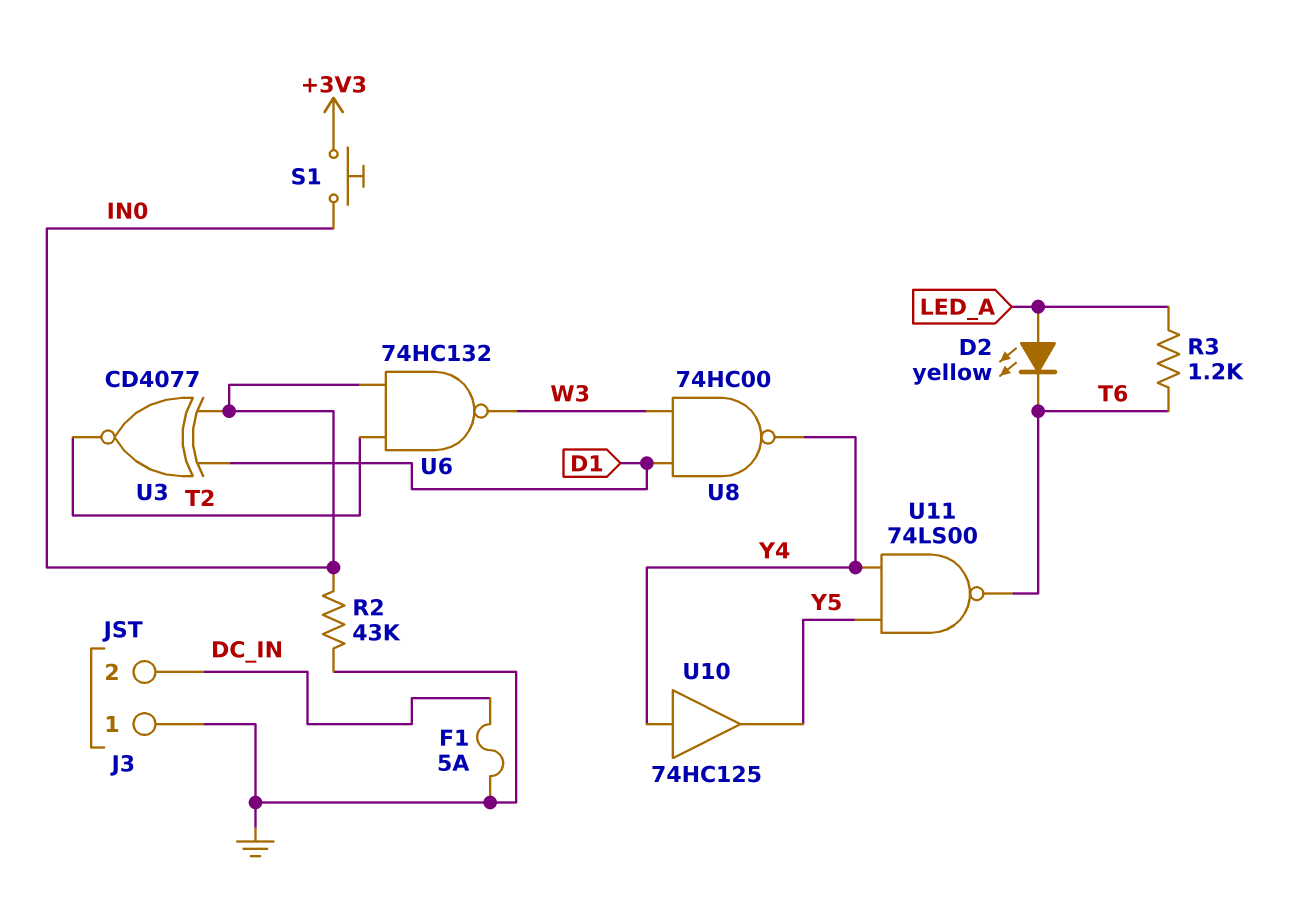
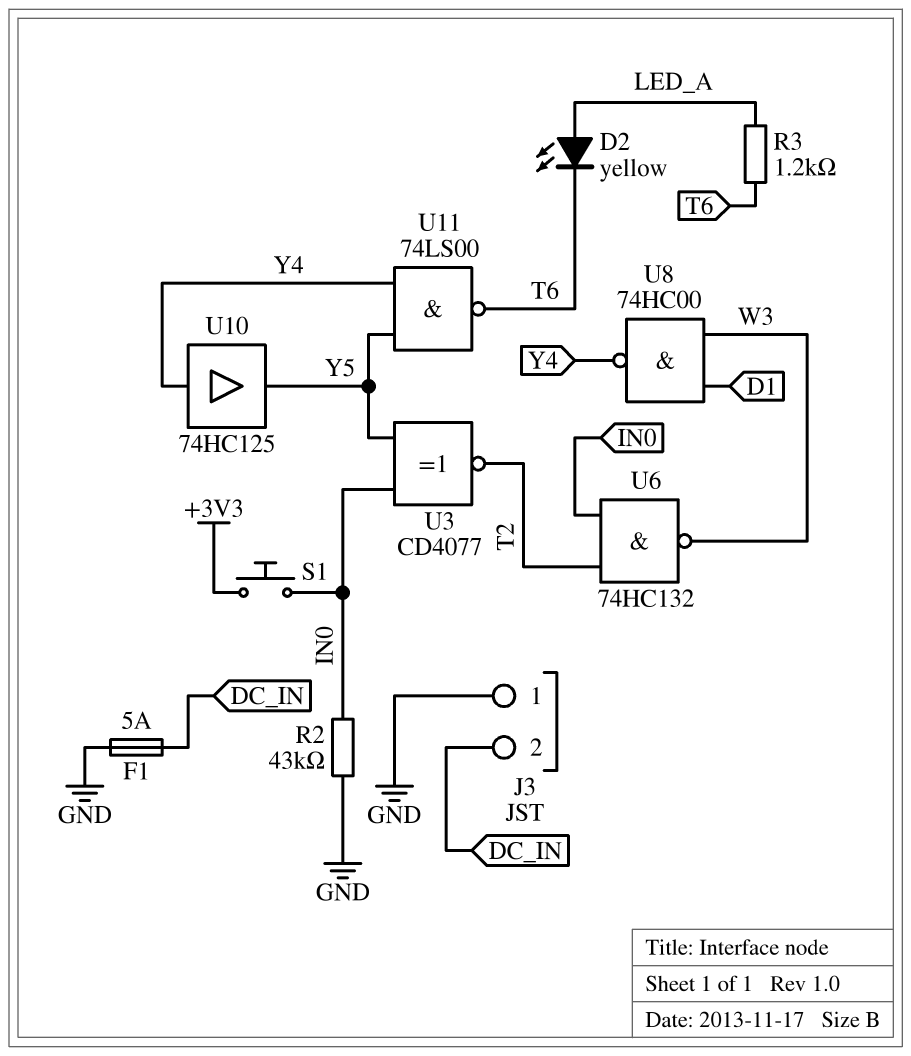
U3: XNOR CD4077 (in D1, in IN0, out T2) -> XNOR CD4077 (in IN0, in Y5, out T2)

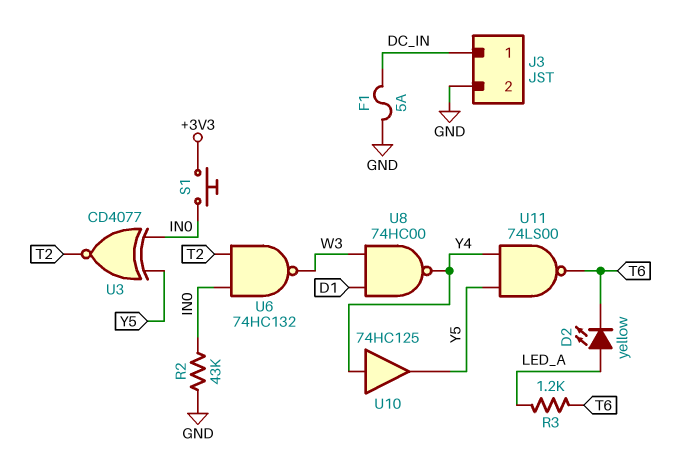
J3 pin 1: GND -> DC_IN
J3 pin 2: DC_IN -> GND

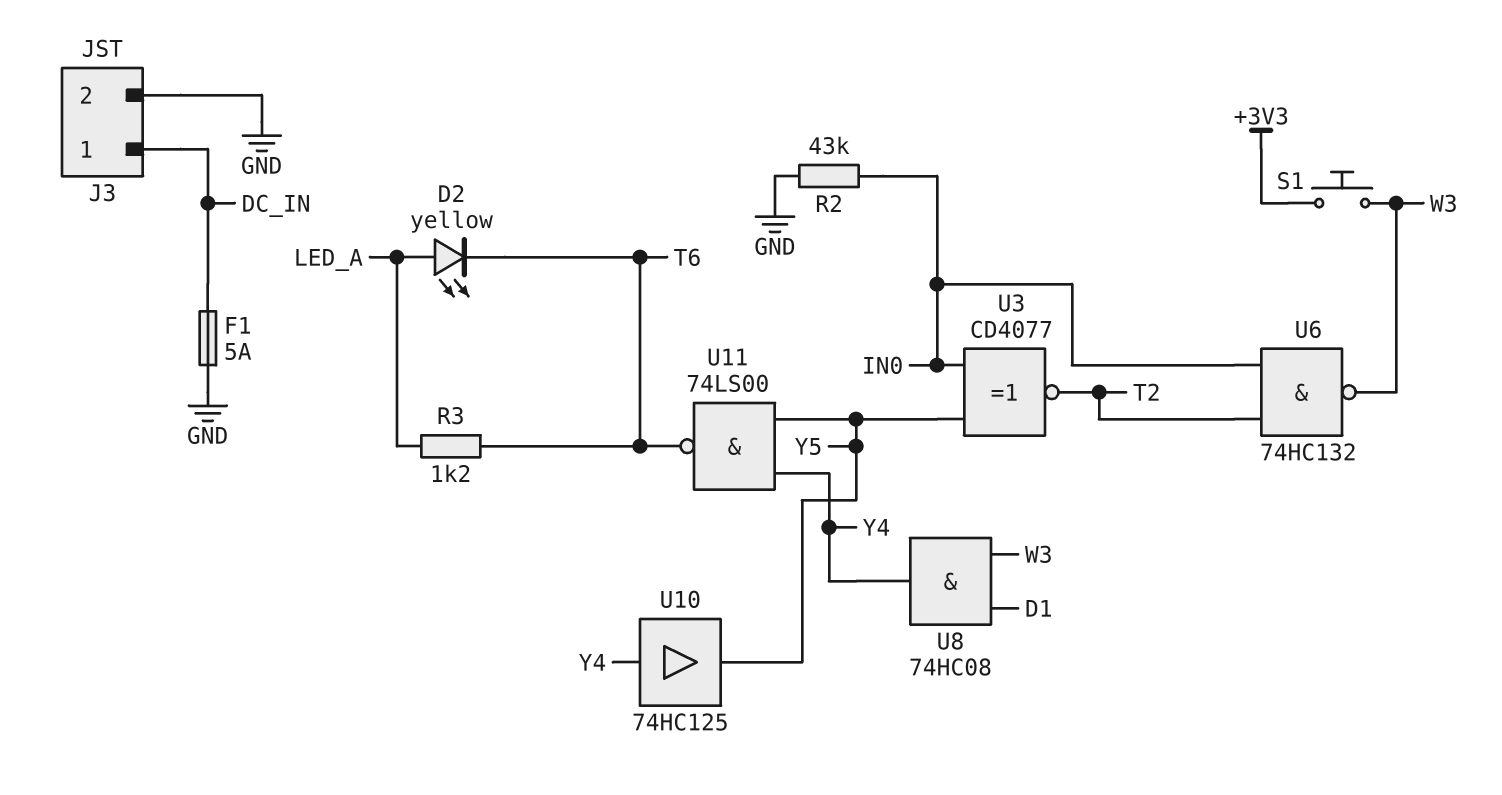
S1: button (+3V3, IN0) -> button (+3V3, W3)
U8: NAND 74HC00 (in D1, in W3, out Y4) -> AND 74HC08 (in D1, in W3, out Y4)

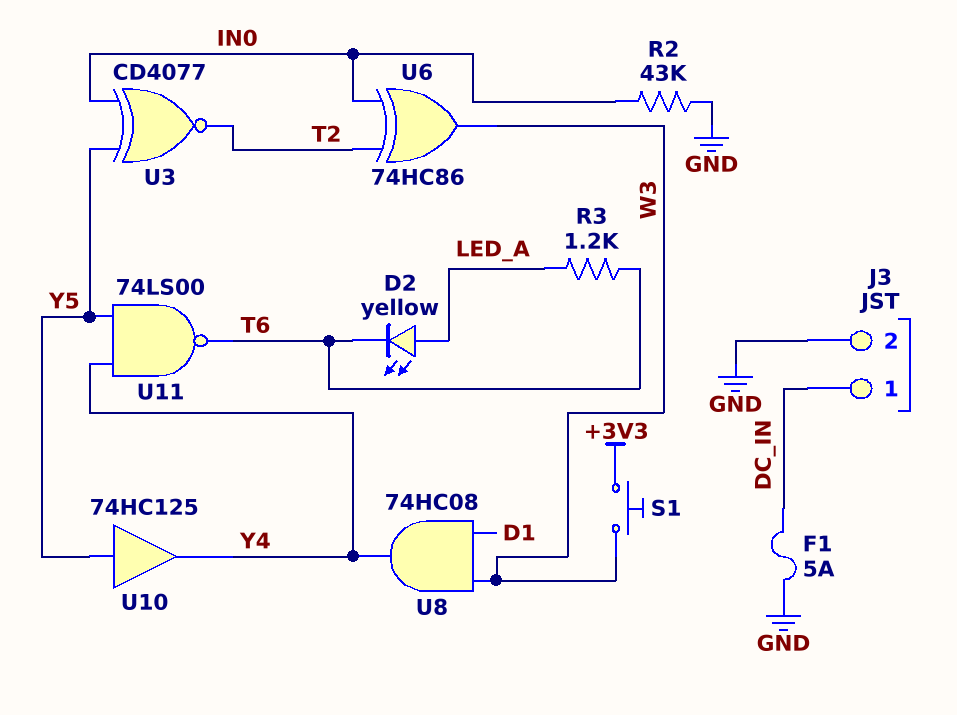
U6: NAND 74HC132 (in IN0, in T2, out W3) -> XOR 74HC86 (in IN0, in T2, out W3)
U10: buffer 74HC125 (in Y4, out Y5) -> buffer 74HC125 (in Y5, out Y4)

